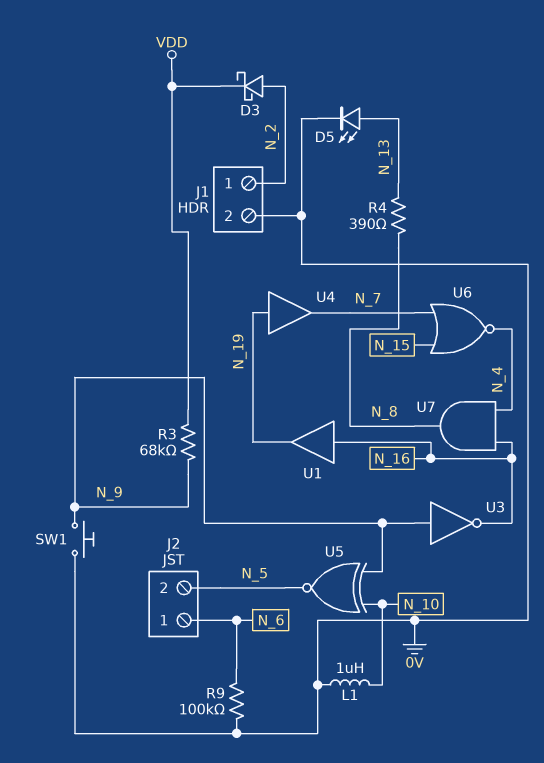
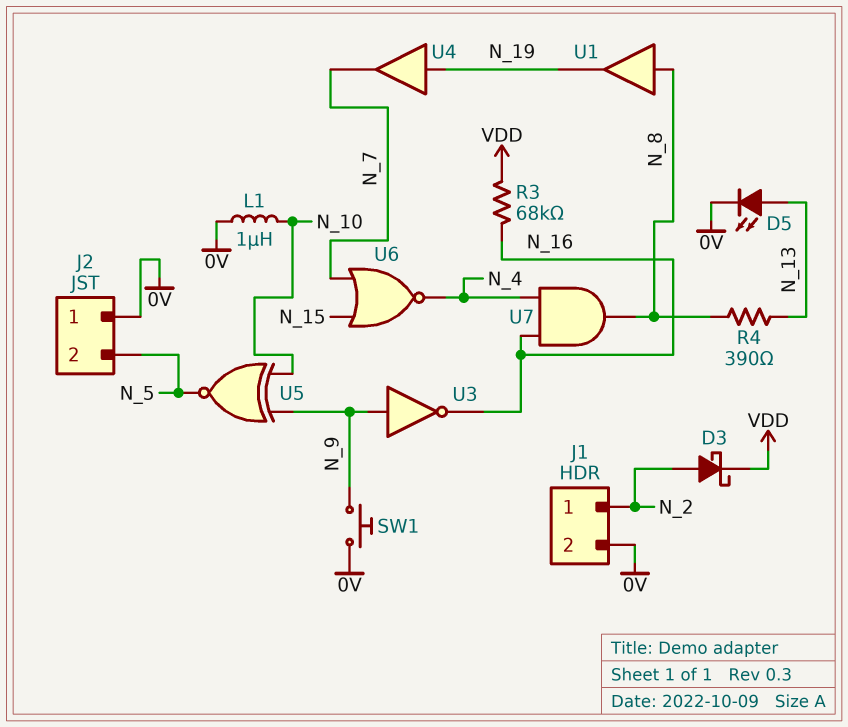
J2 pin 1: N_6 -> 0V
R3: 68k (N_9, VDD) -> 68k (N_16, VDD)
R9: 100k (0V, N_6) -> none
U1: buffer (in N_16, out N_19) -> buffer (in N_8, out N_19)

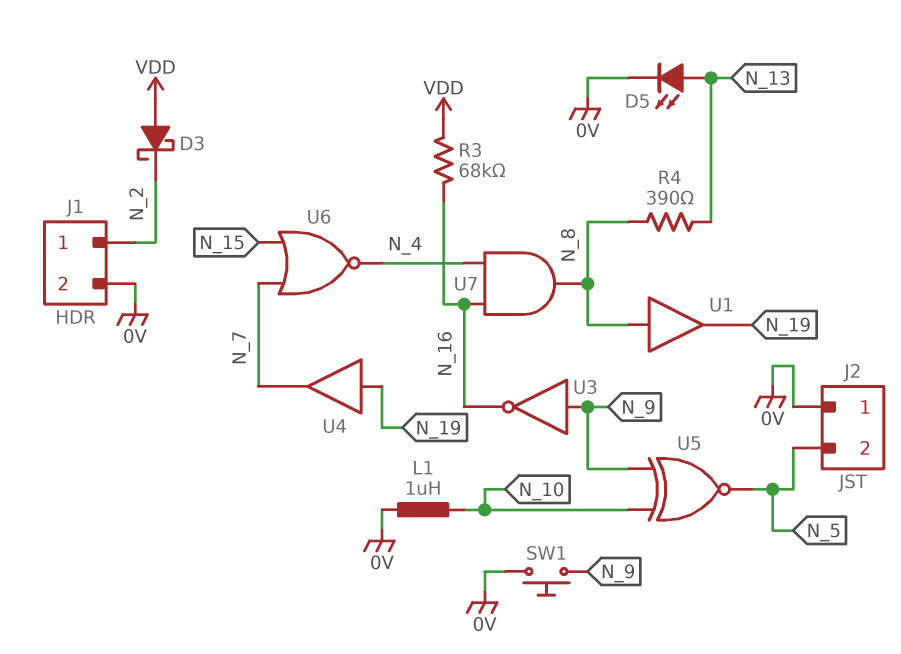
D3: schottky (A N_2, K VDD) -> schottky (A VDD, K N_2)

